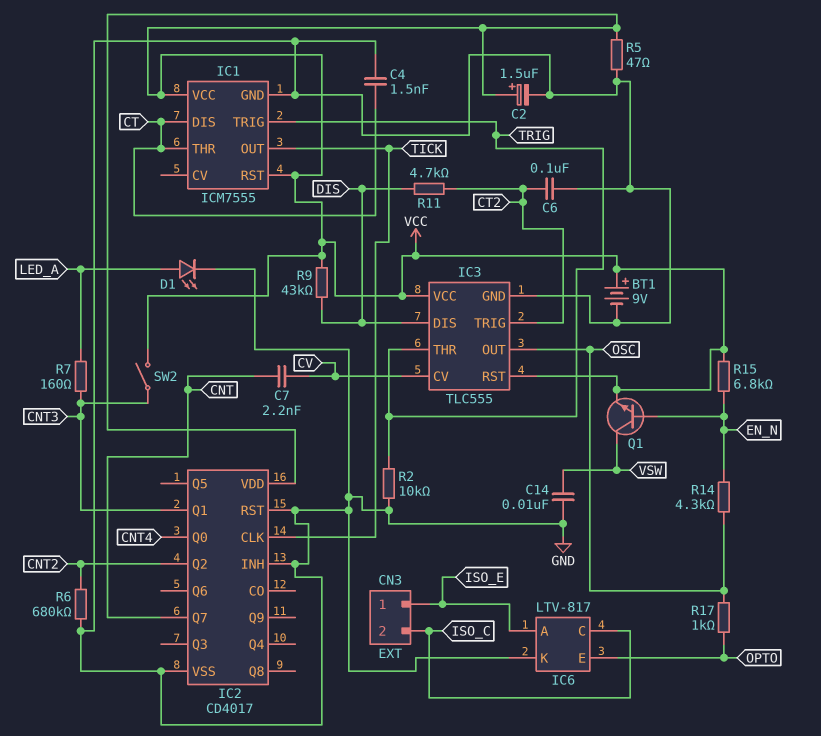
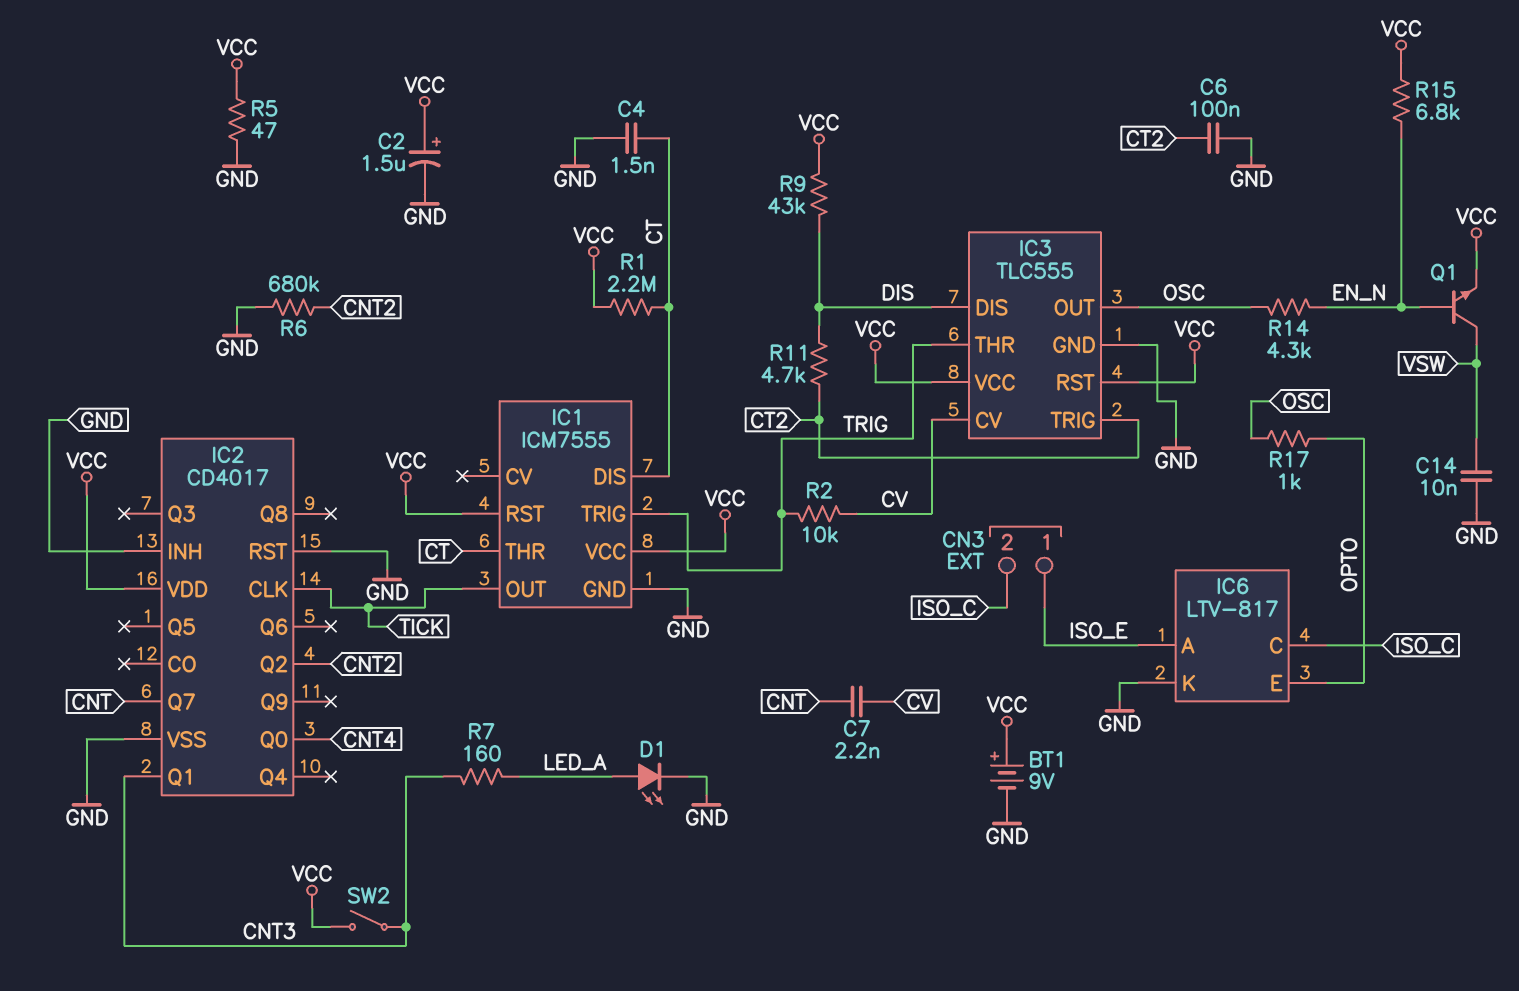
R1: none -> 2.2M (CT, VCC)
R2: 10k (GND, TRIG) -> 10k (CV, TRIG)

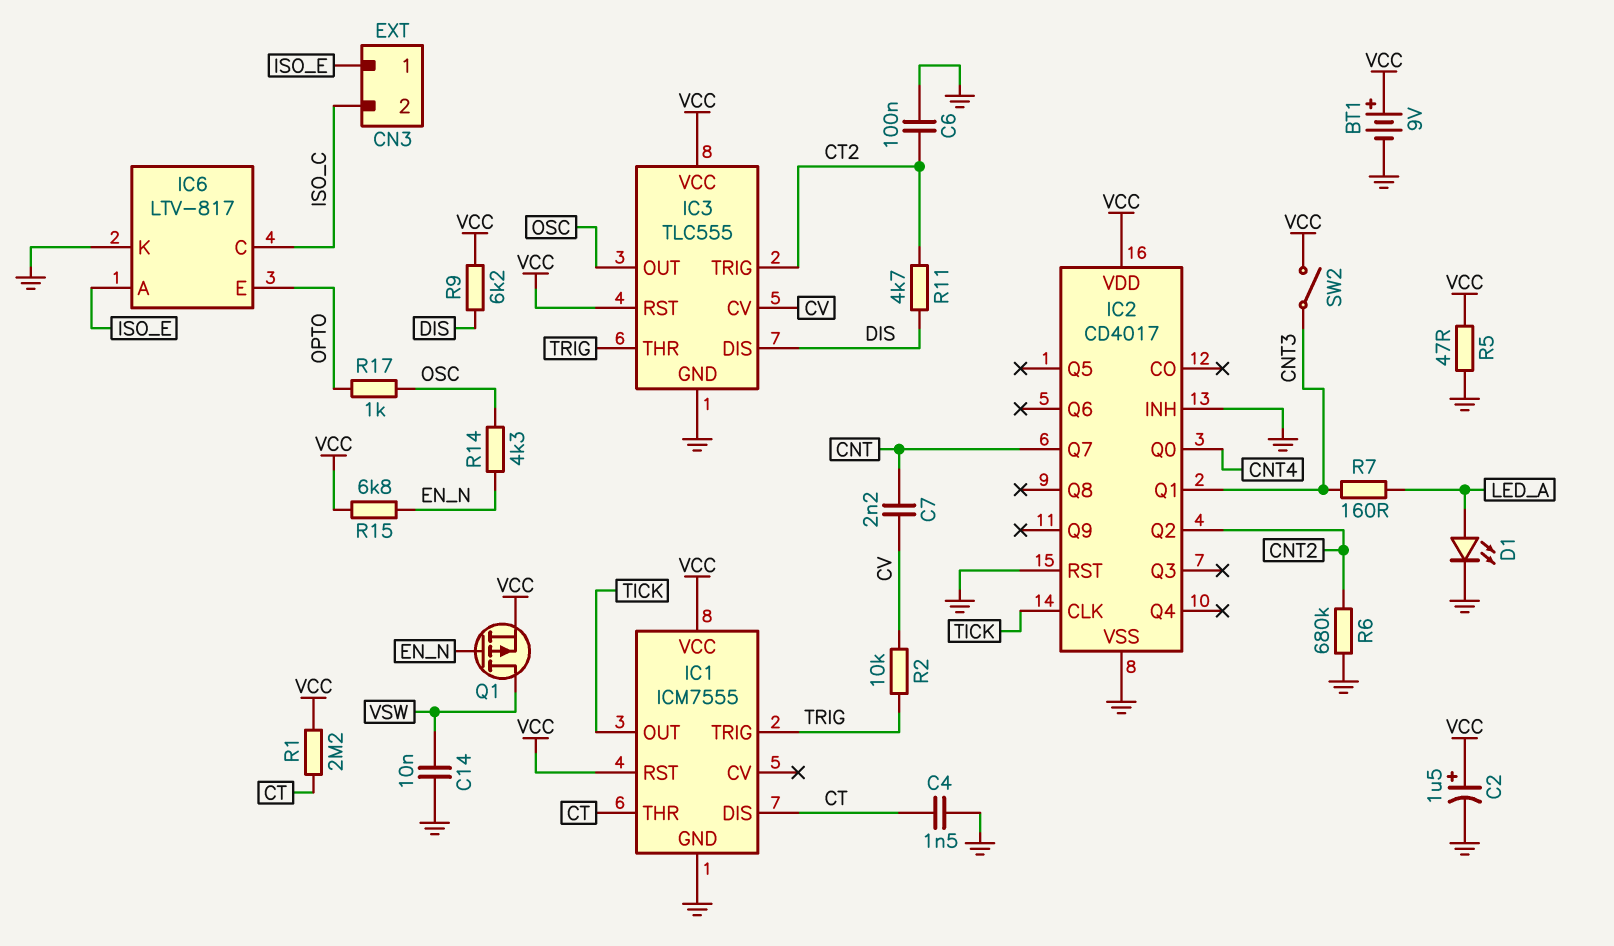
Q1: NPN (B EN_N, C VSW, E VCC) -> PMOS (G EN_N, D VSW, S VCC)
R9: 43k (DIS, VCC) -> 6.2k (DIS, VCC)

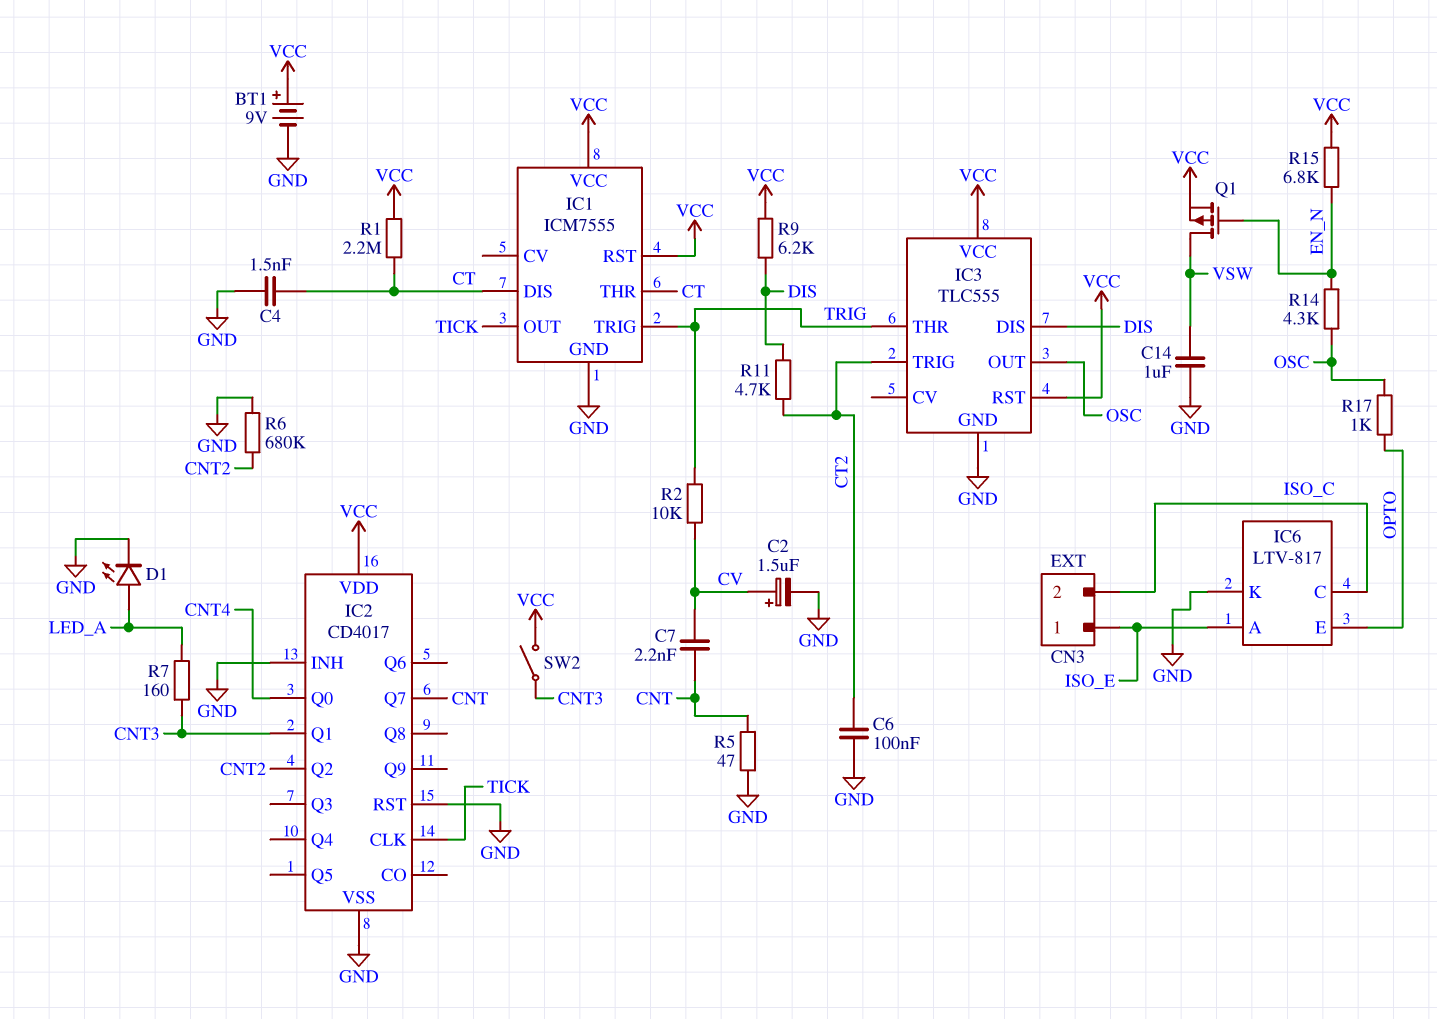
C2: 1.5uF (plus VCC, minus GND) -> 1.5uF (plus CV, minus GND)
C14: 10nF (GND, VSW) -> 1uF (GND, VSW)
IC3 pin CV: CV -> none
R5: 47 (GND, VCC) -> 47 (CNT, GND)

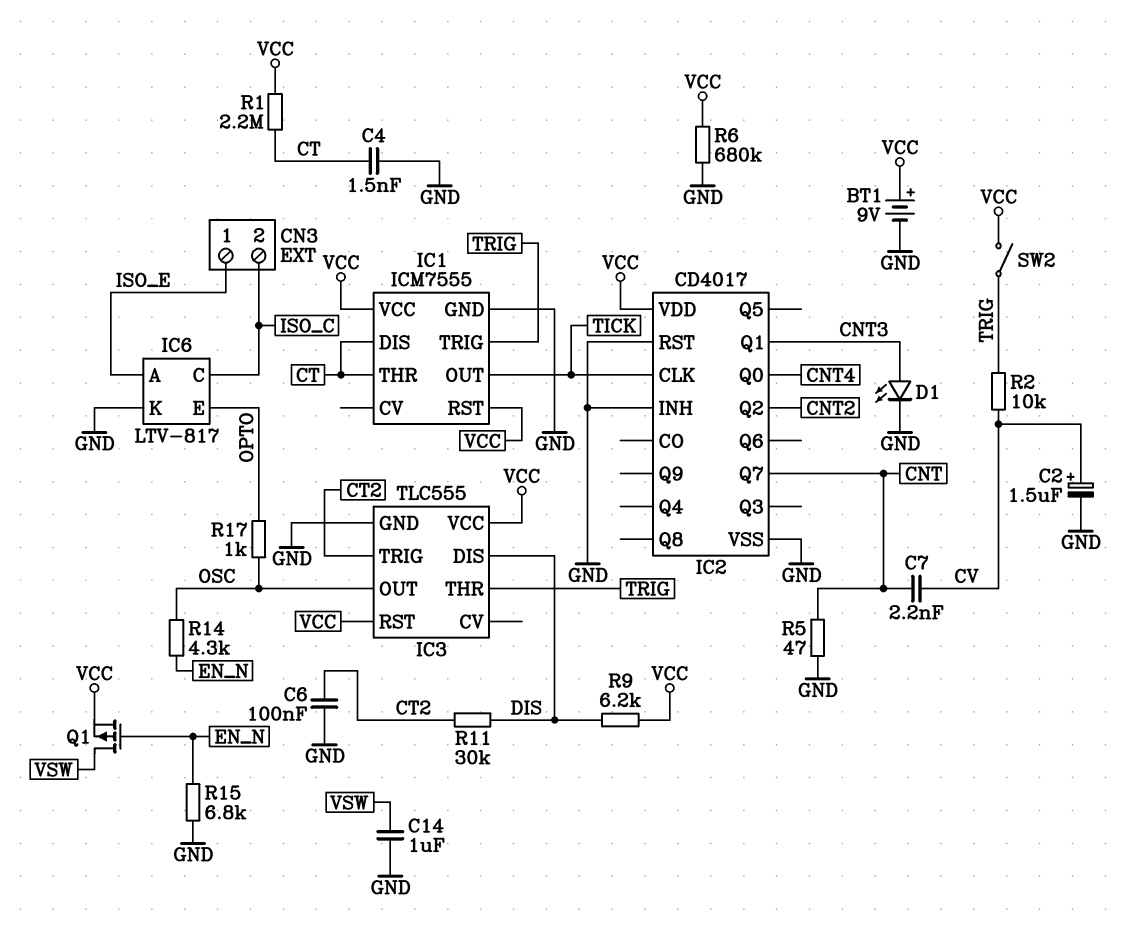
D1: LED (A LED_A, K GND) -> LED (A CNT3, K GND)
R6: 680k (CNT2, GND) -> 680k (GND, VCC)
R7: 160 (CNT3, LED_A) -> none
R11: 4.7k (CT2, DIS) -> 30k (CT2, DIS)
R15: 6.8k (EN_N, VCC) -> 6.8k (EN_N, GND)
SW2: switch (CNT3, VCC) -> switch (TRIG, VCC)

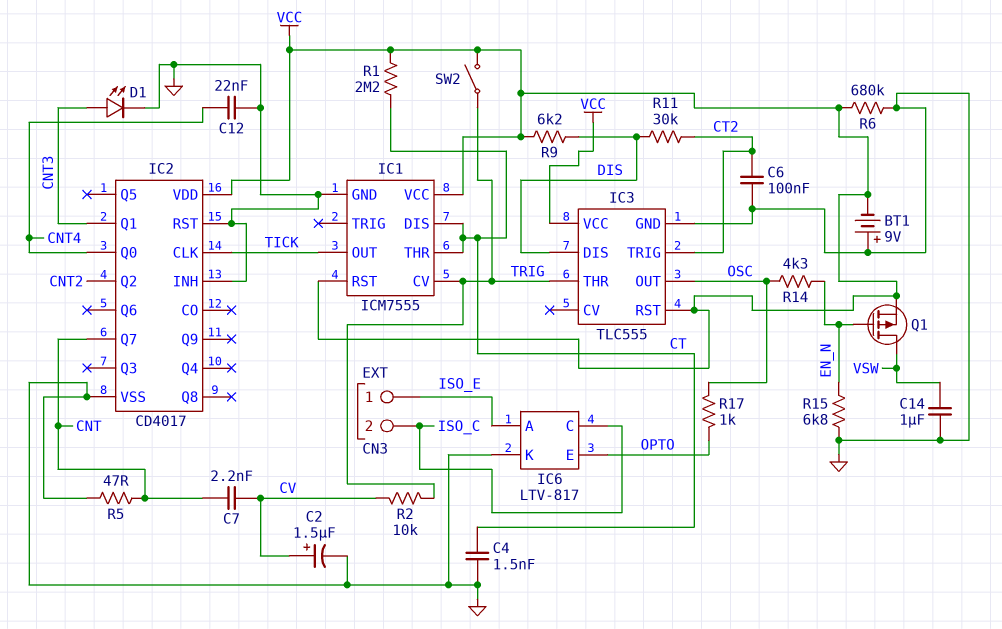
BT1: 9V (plus VCC, minus GND) -> 9V (plus GND, minus VCC)
C12: none -> 22nF (CNT4, GND)
IC1 pin CV: none -> TRIG
IC1 pin TRIG: TRIG -> none

